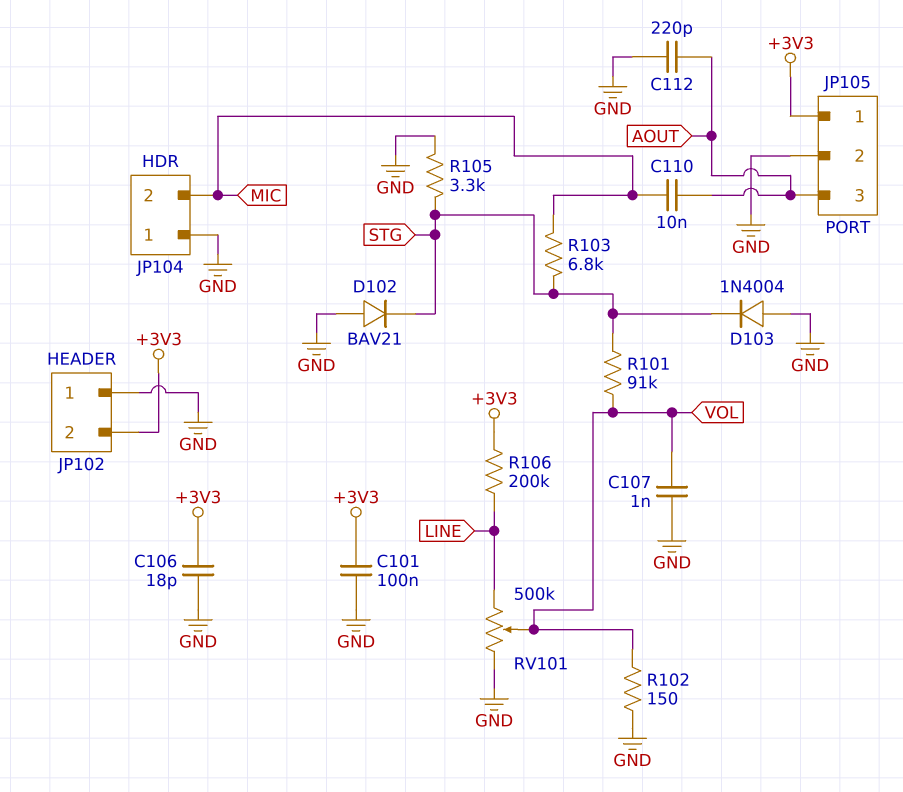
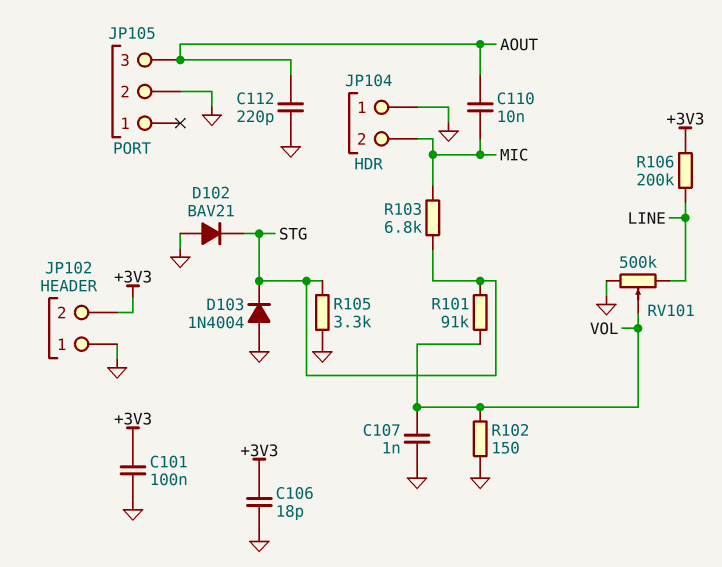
JP105 pin 1: +3V3 -> none

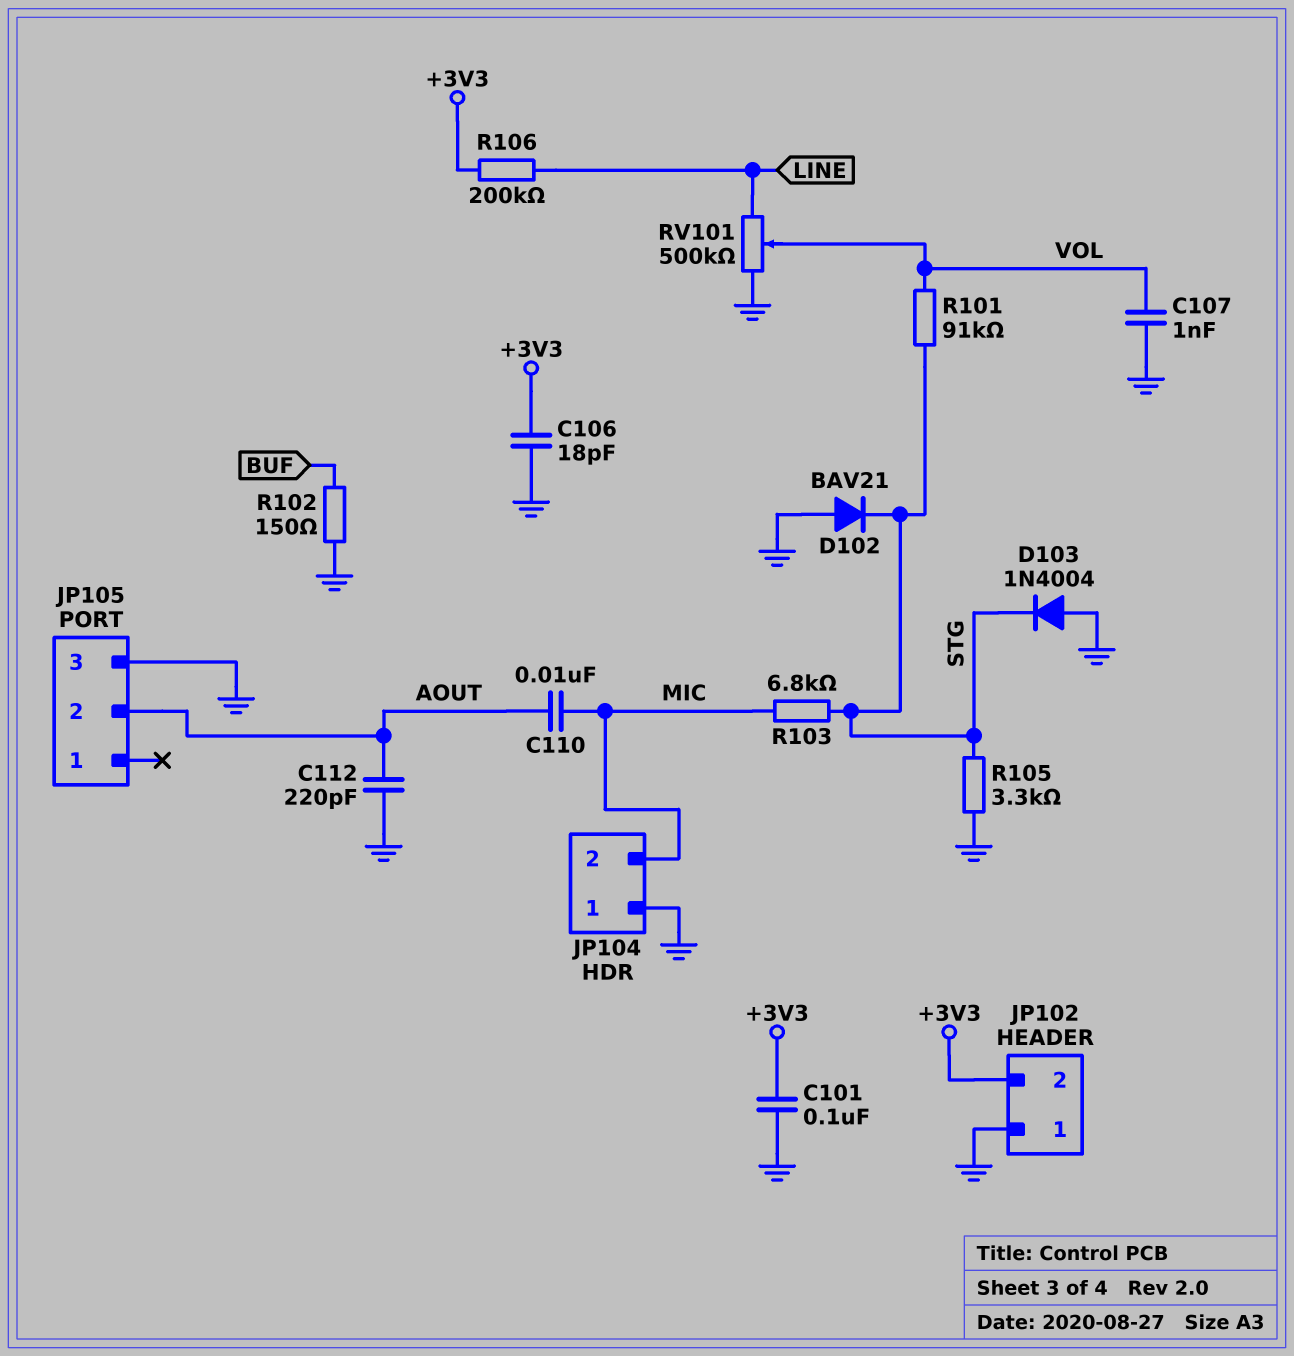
JP105 pin 2: GND -> AOUT
JP105 pin 3: AOUT -> GND
R102: 150 (GND, VOL) -> 150 (BUF, GND)

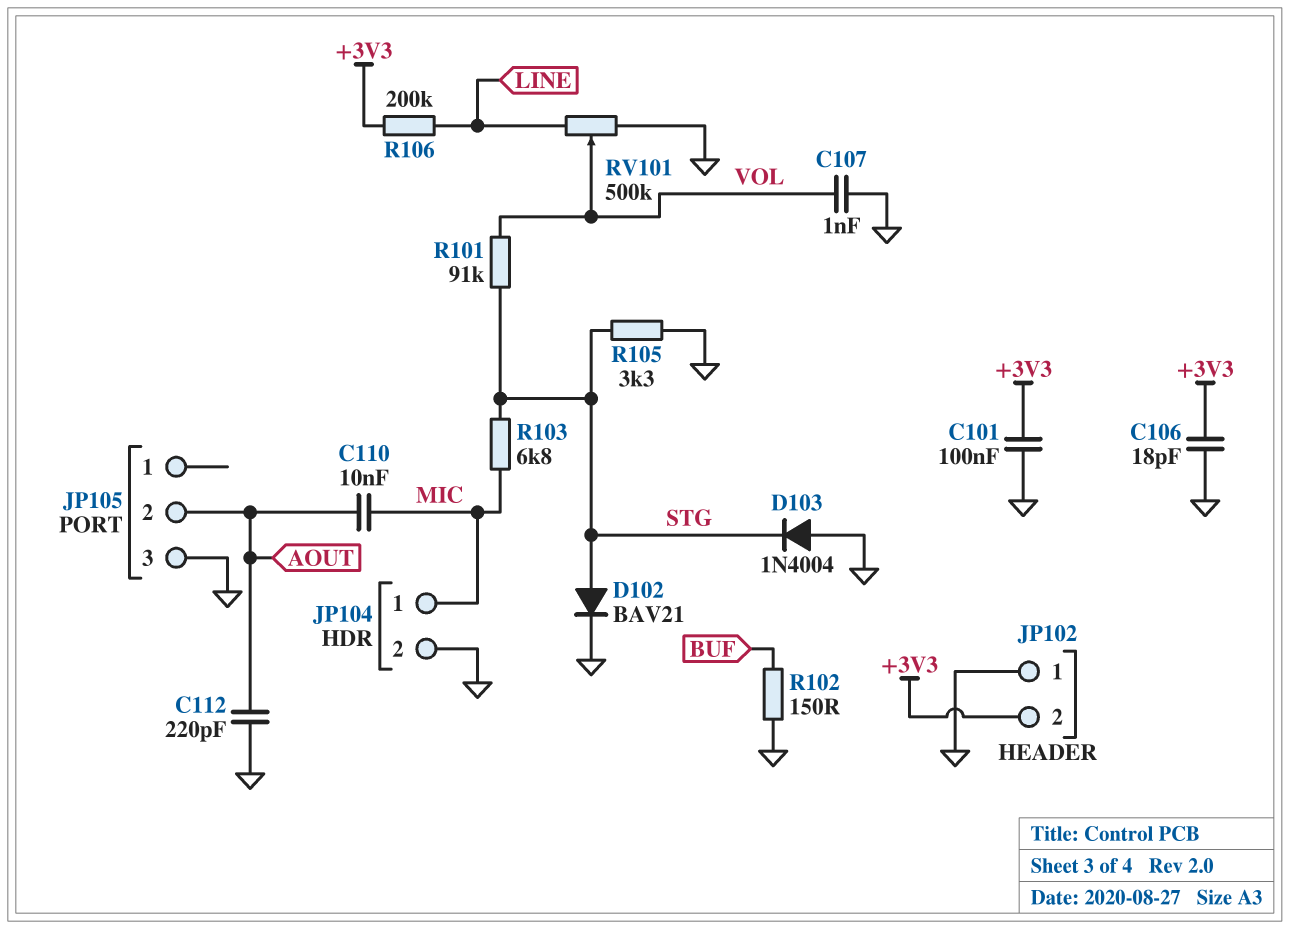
D102: diode BAV21 (A GND, K STG) -> diode BAV21 (A STG, K GND)
JP104 pin 1: GND -> MIC
JP104 pin 2: MIC -> GND

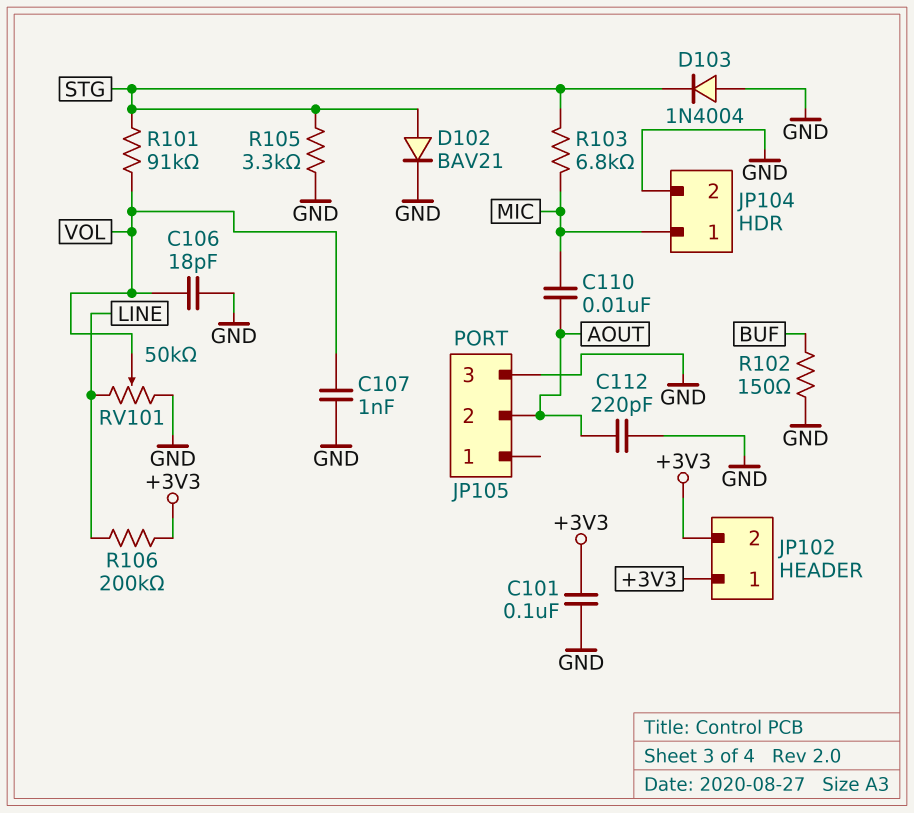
C106: 18pF (+3V3, GND) -> 18pF (GND, VOL)
JP102 pin 1: GND -> +3V3
RV101: 500k (GND, LINE, wiper VOL) -> 50k (GND, LINE, wiper VOL)

